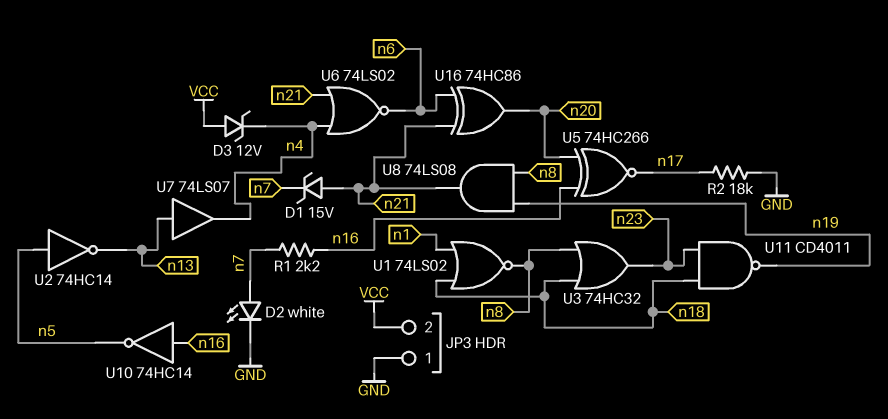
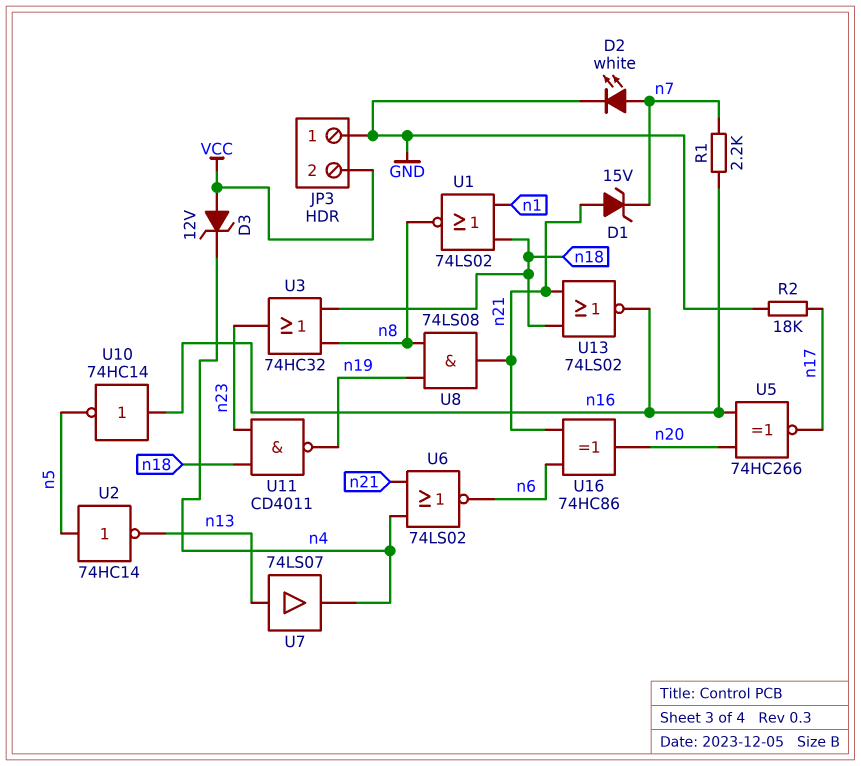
U13: none -> NOR 74LS02 (in n18, in n21, out n16)

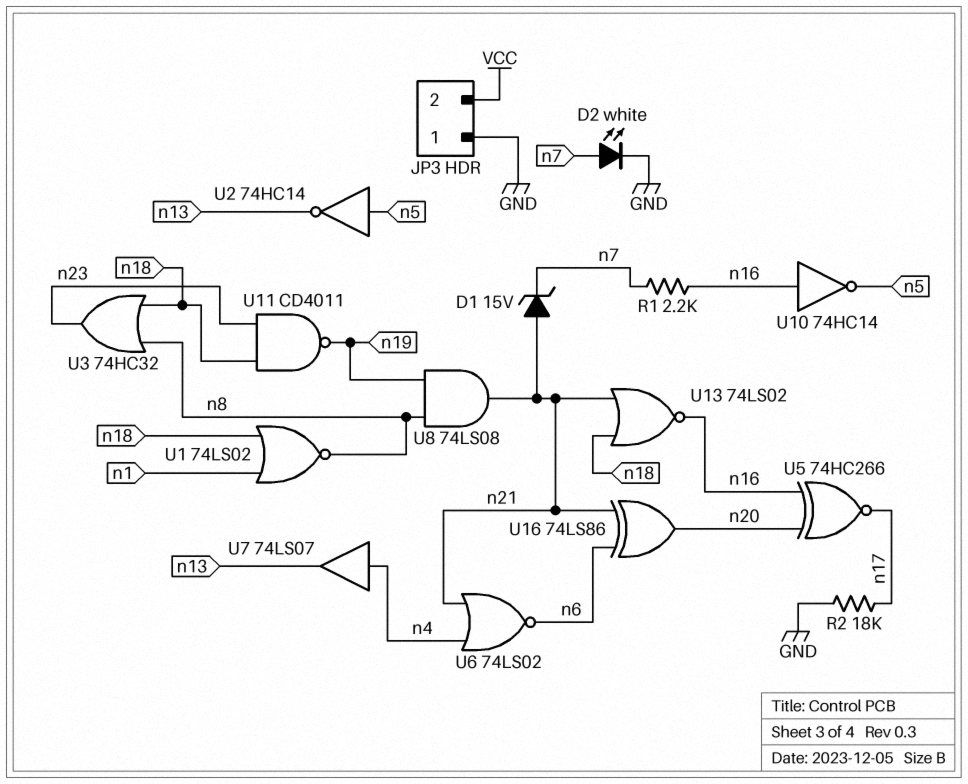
D3: zener 12V (A VCC, K n4) -> none
U7: buffer 74LS07 (in n13, out n4) -> buffer 74LS07 (in n4, out n13)
U16: XOR 74HC86 (in n6, in n21, out n20) -> XOR 74LS86 (in n6, in n21, out n20)

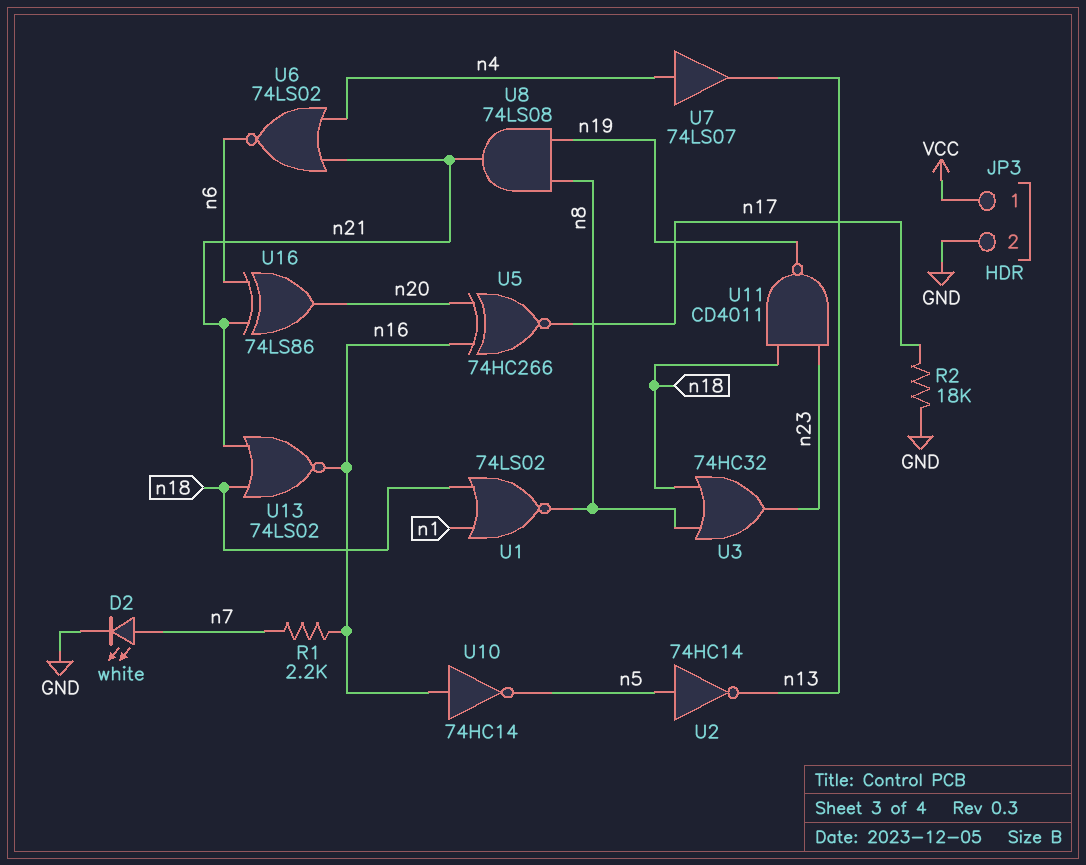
D1: zener 15V (A n21, K n7) -> none
JP3 pin 1: GND -> VCC
JP3 pin 2: VCC -> GND

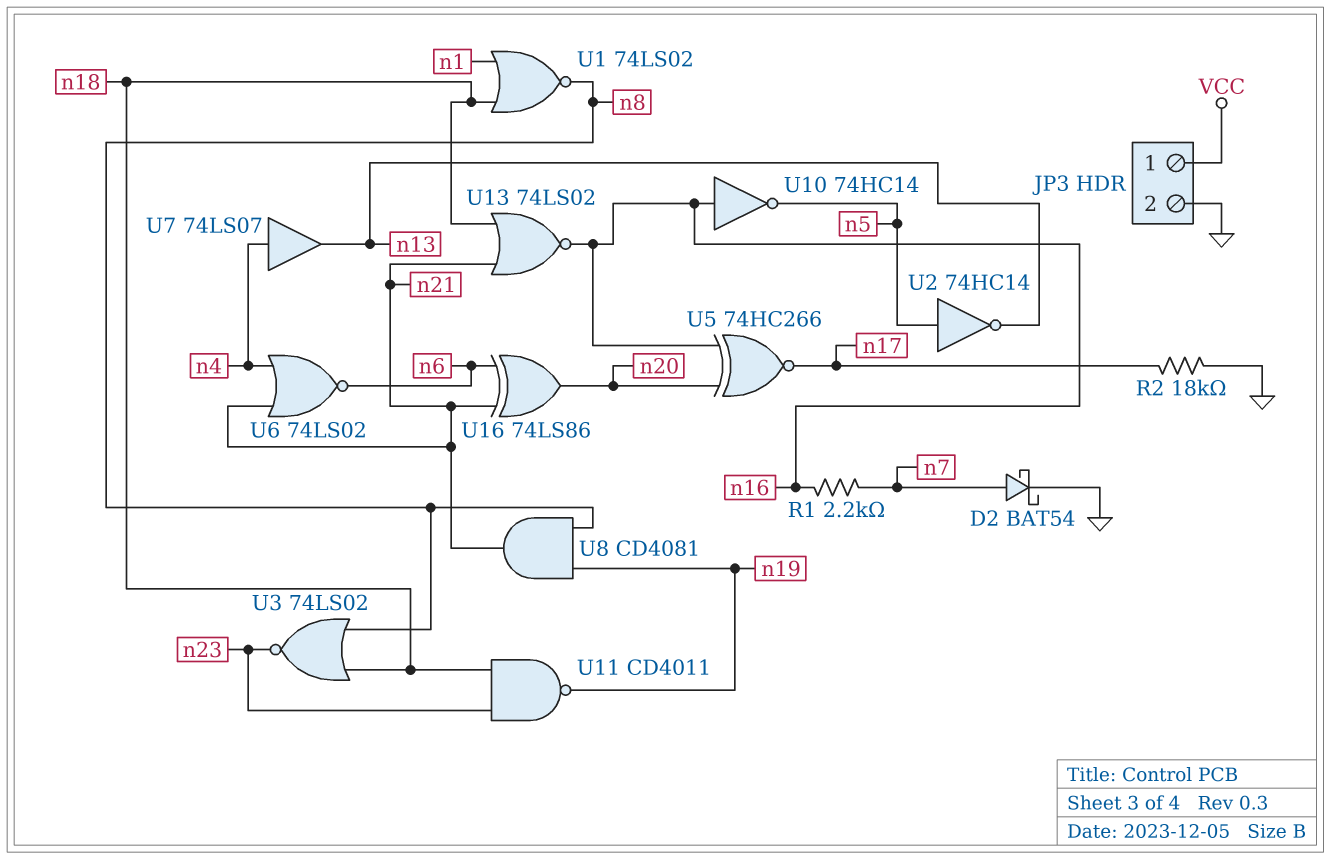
D2: LED white (A n7, K GND) -> schottky BAT54 (A n7, K GND)
U3: OR 74HC32 (in n8, in n18, out n23) -> NOR 74LS02 (in n8, in n18, out n23)
U8: AND 74LS08 (in n8, in n19, out n21) -> AND CD4081 (in n8, in n19, out n21)

